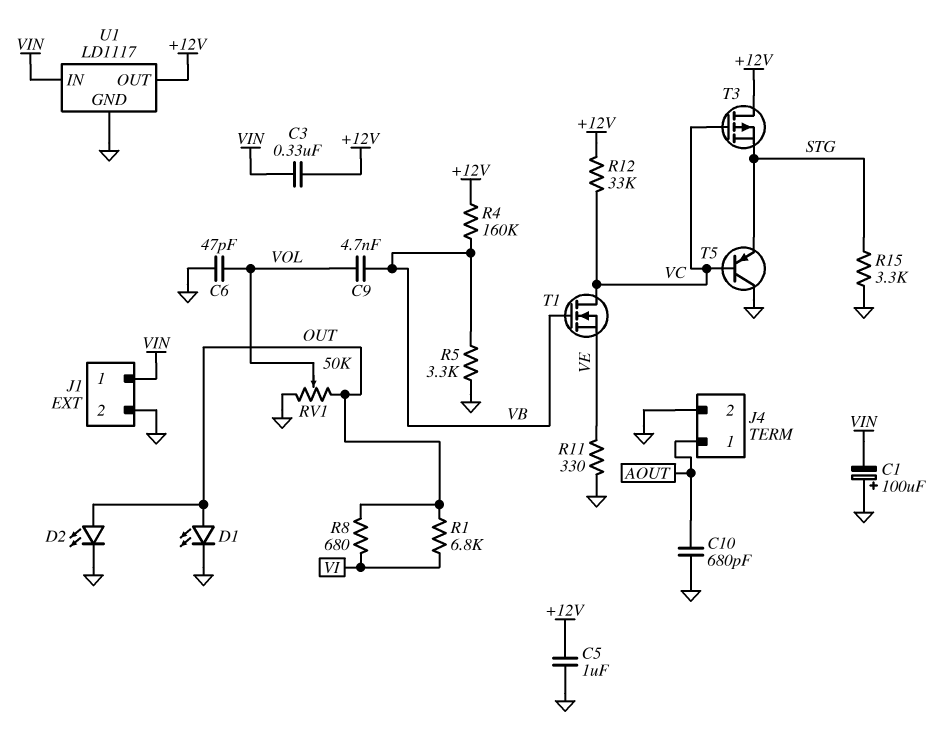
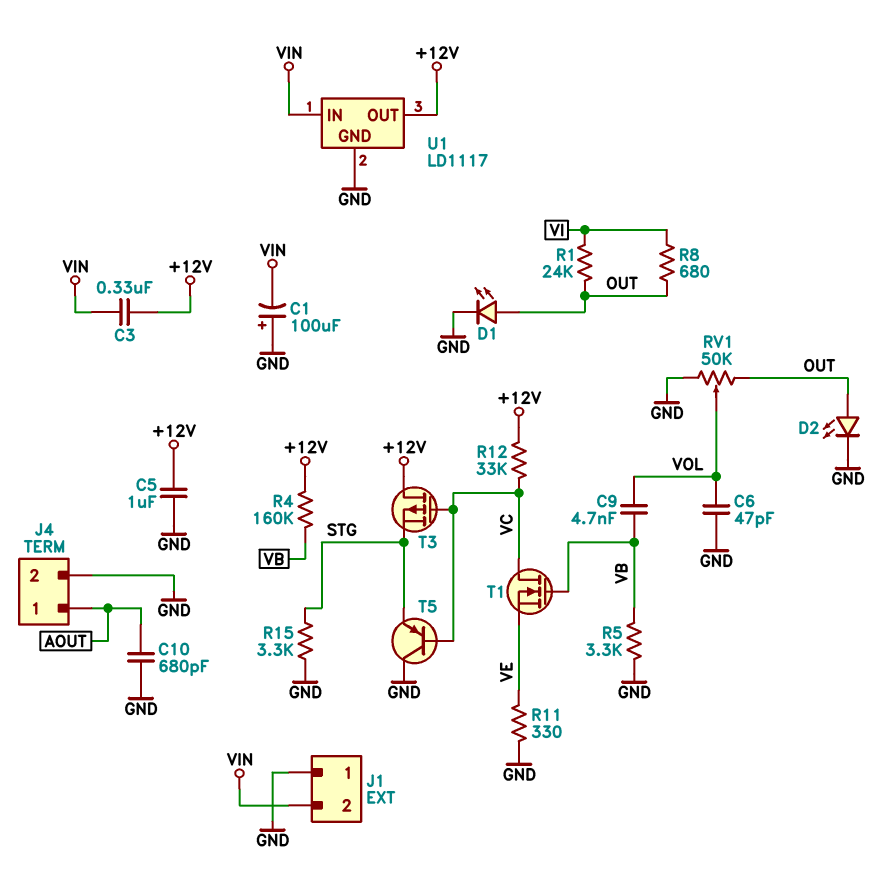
J1 pin 1: VIN -> GND
J1 pin 2: GND -> VIN
R1: 6.8k (OUT, VI) -> 24k (OUT, VI)

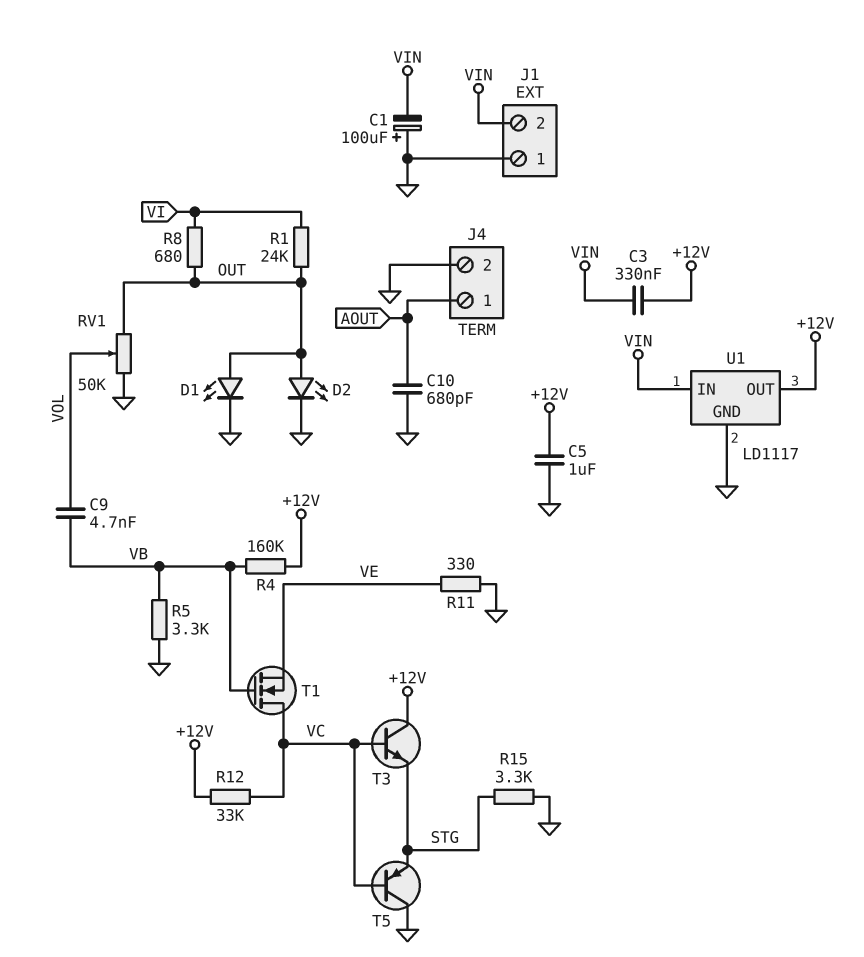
C6: 47pF (GND, VOL) -> none
T3: PMOS (G VC, D +12V, S STG) -> NPN (B VC, C +12V, E STG)

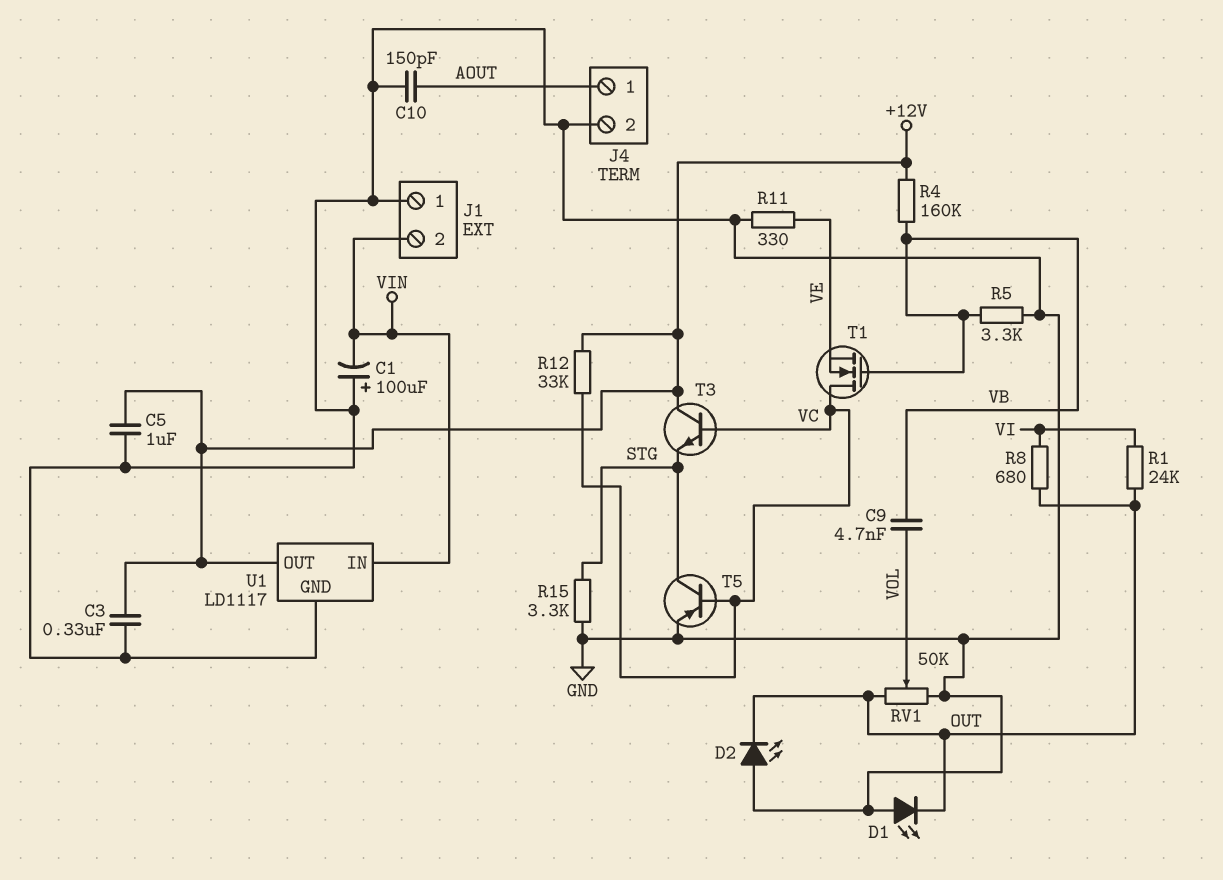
C3: 330nF (+12V, VIN) -> 330nF (+12V, GND)
C10: 680pF (AOUT, GND) -> 150pF (AOUT, GND)
D1: LED (A OUT, K GND) -> LED (A GND, K OUT)
D2: LED (A OUT, K GND) -> LED (A GND, K OUT)
T5: PNP (B VC, C GND, E STG) -> PNP (B VC, C STG, E GND)

